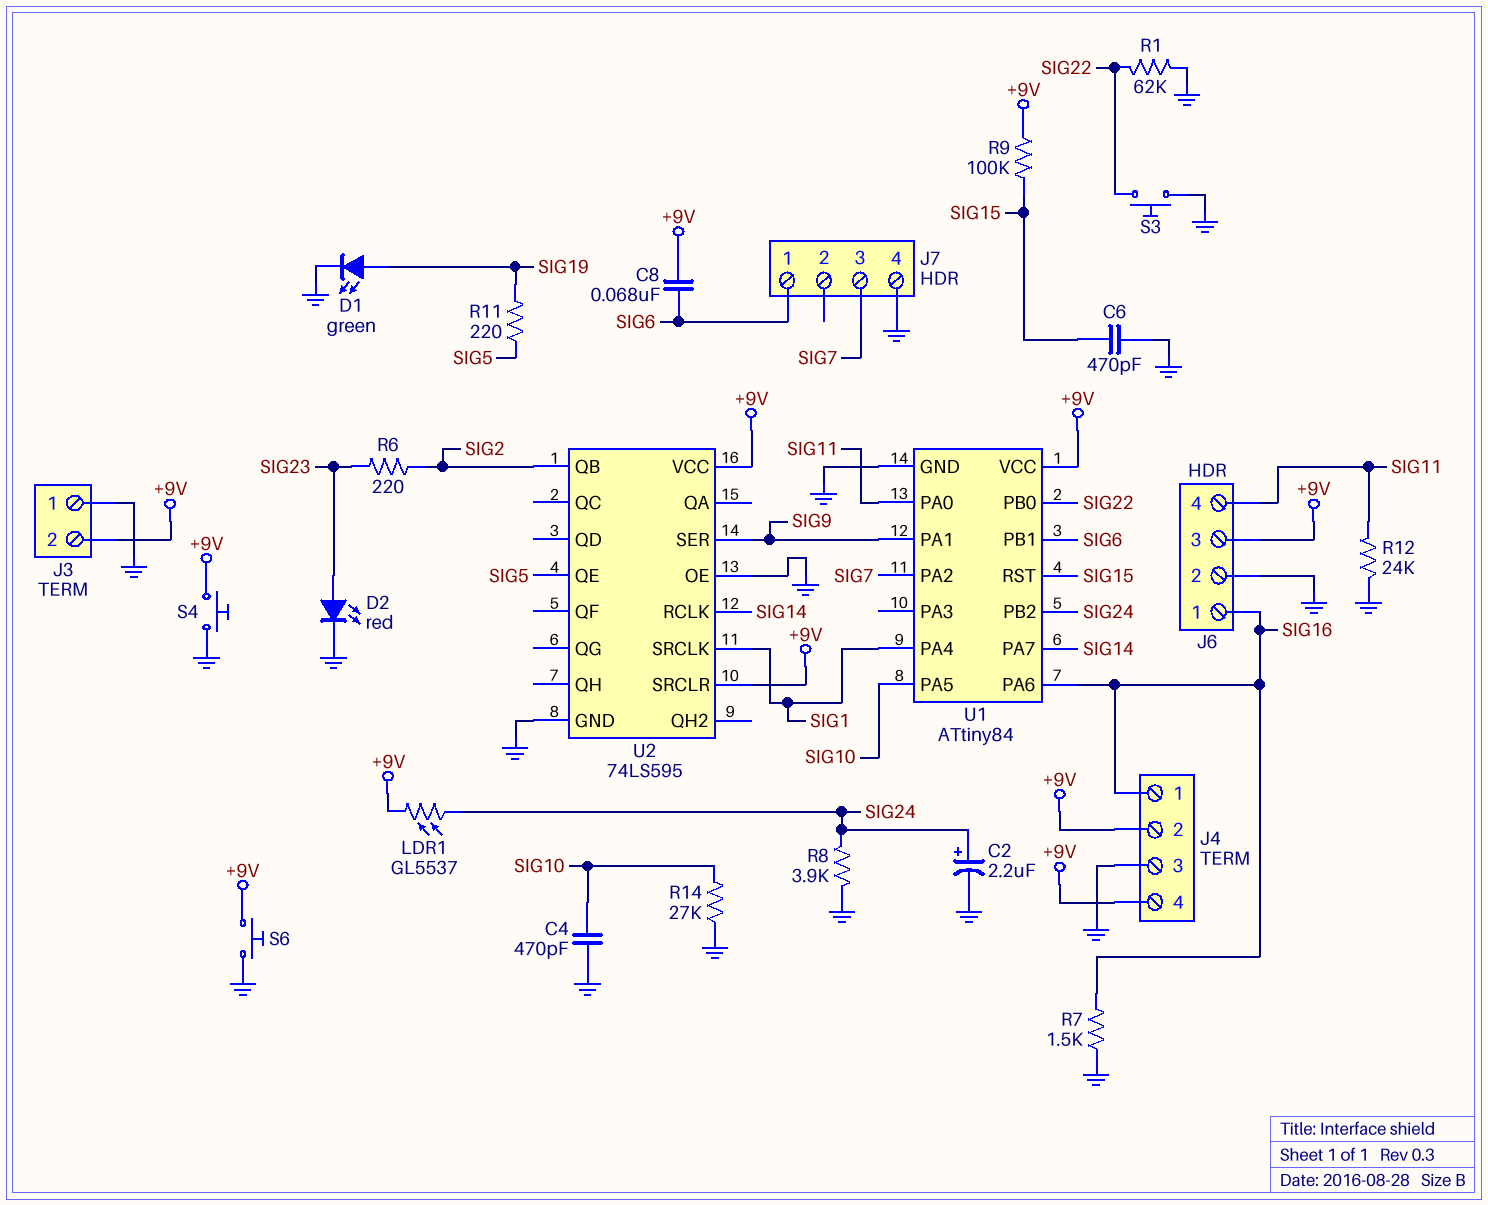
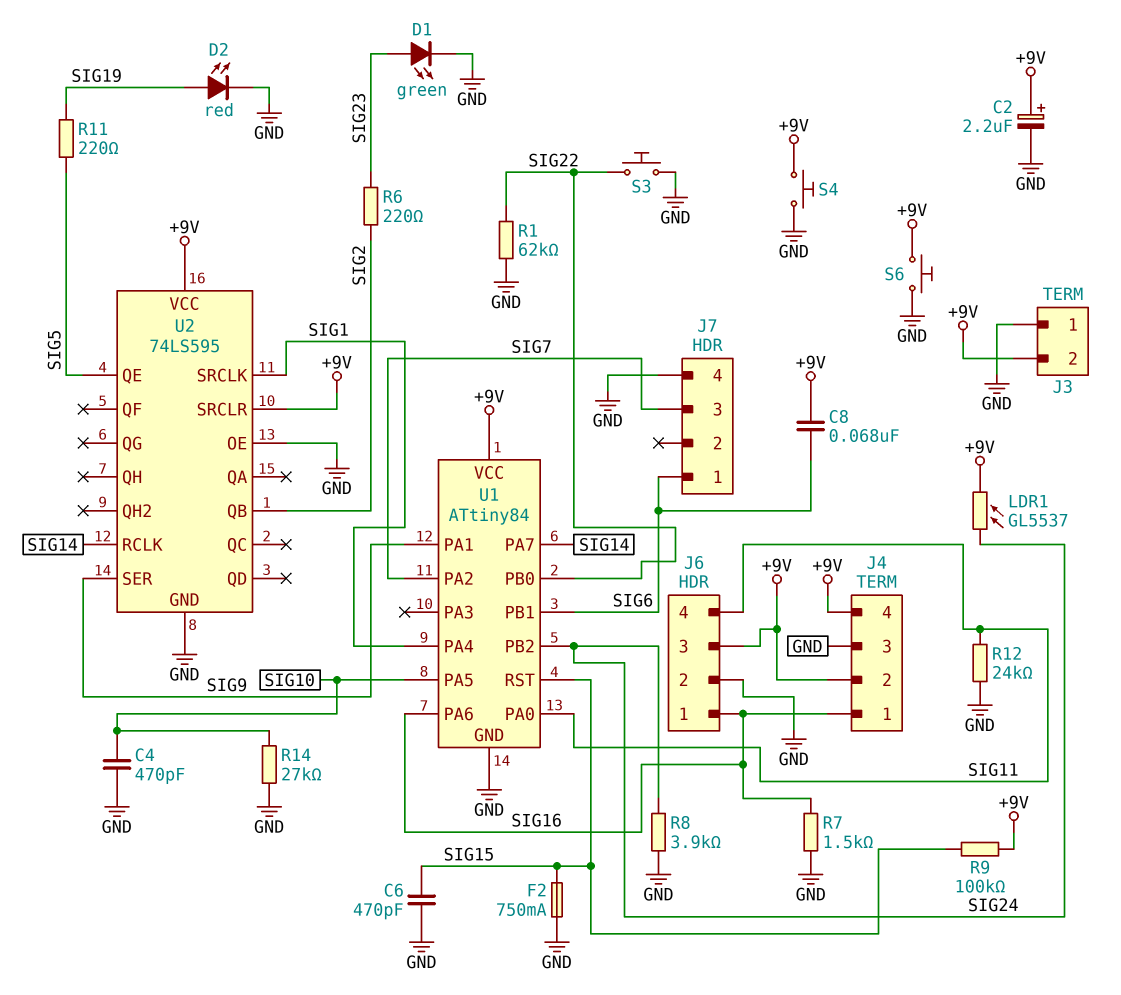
C2: 2.2uF (plus SIG24, minus GND) -> 2.2uF (plus +9V, minus GND)
D1: LED green (A SIG19, K GND) -> LED green (A SIG23, K GND)
D2: LED red (A SIG23, K GND) -> LED red (A SIG19, K GND)
F2: none -> 750mA (GND, SIG15)

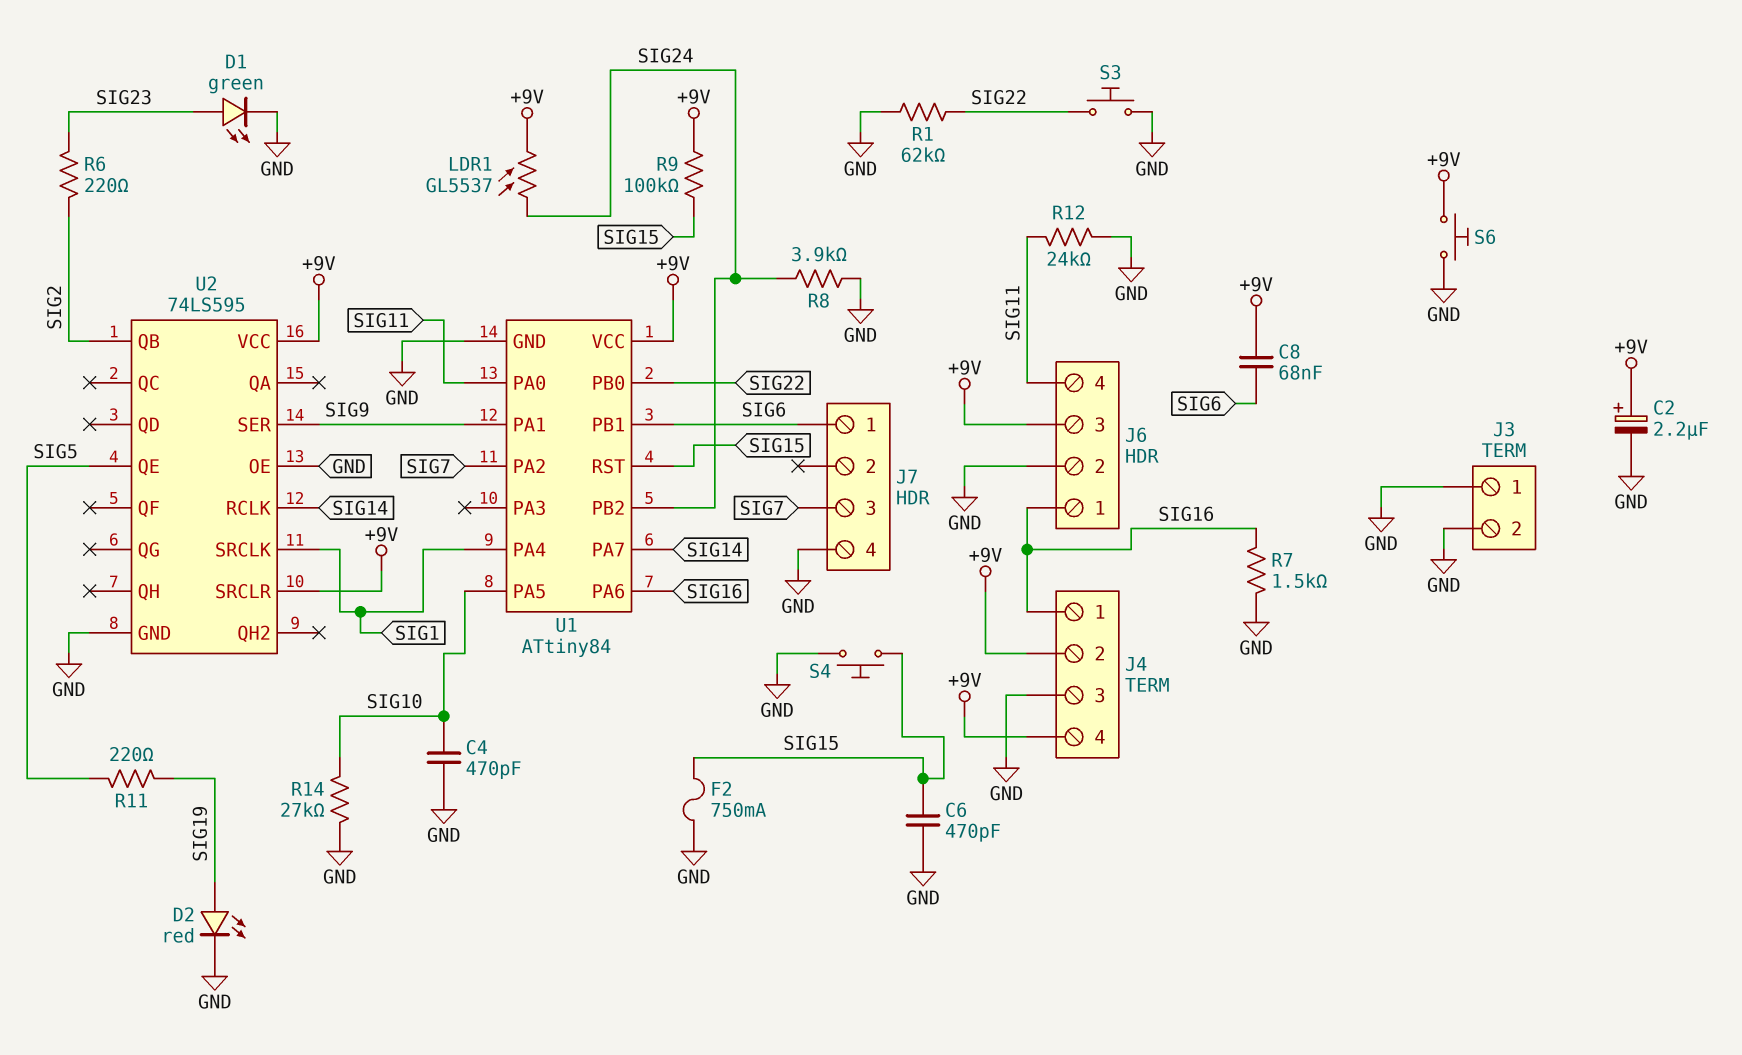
J3 pin 2: +9V -> GND
S4: button (+9V, GND) -> button (GND, SIG15)

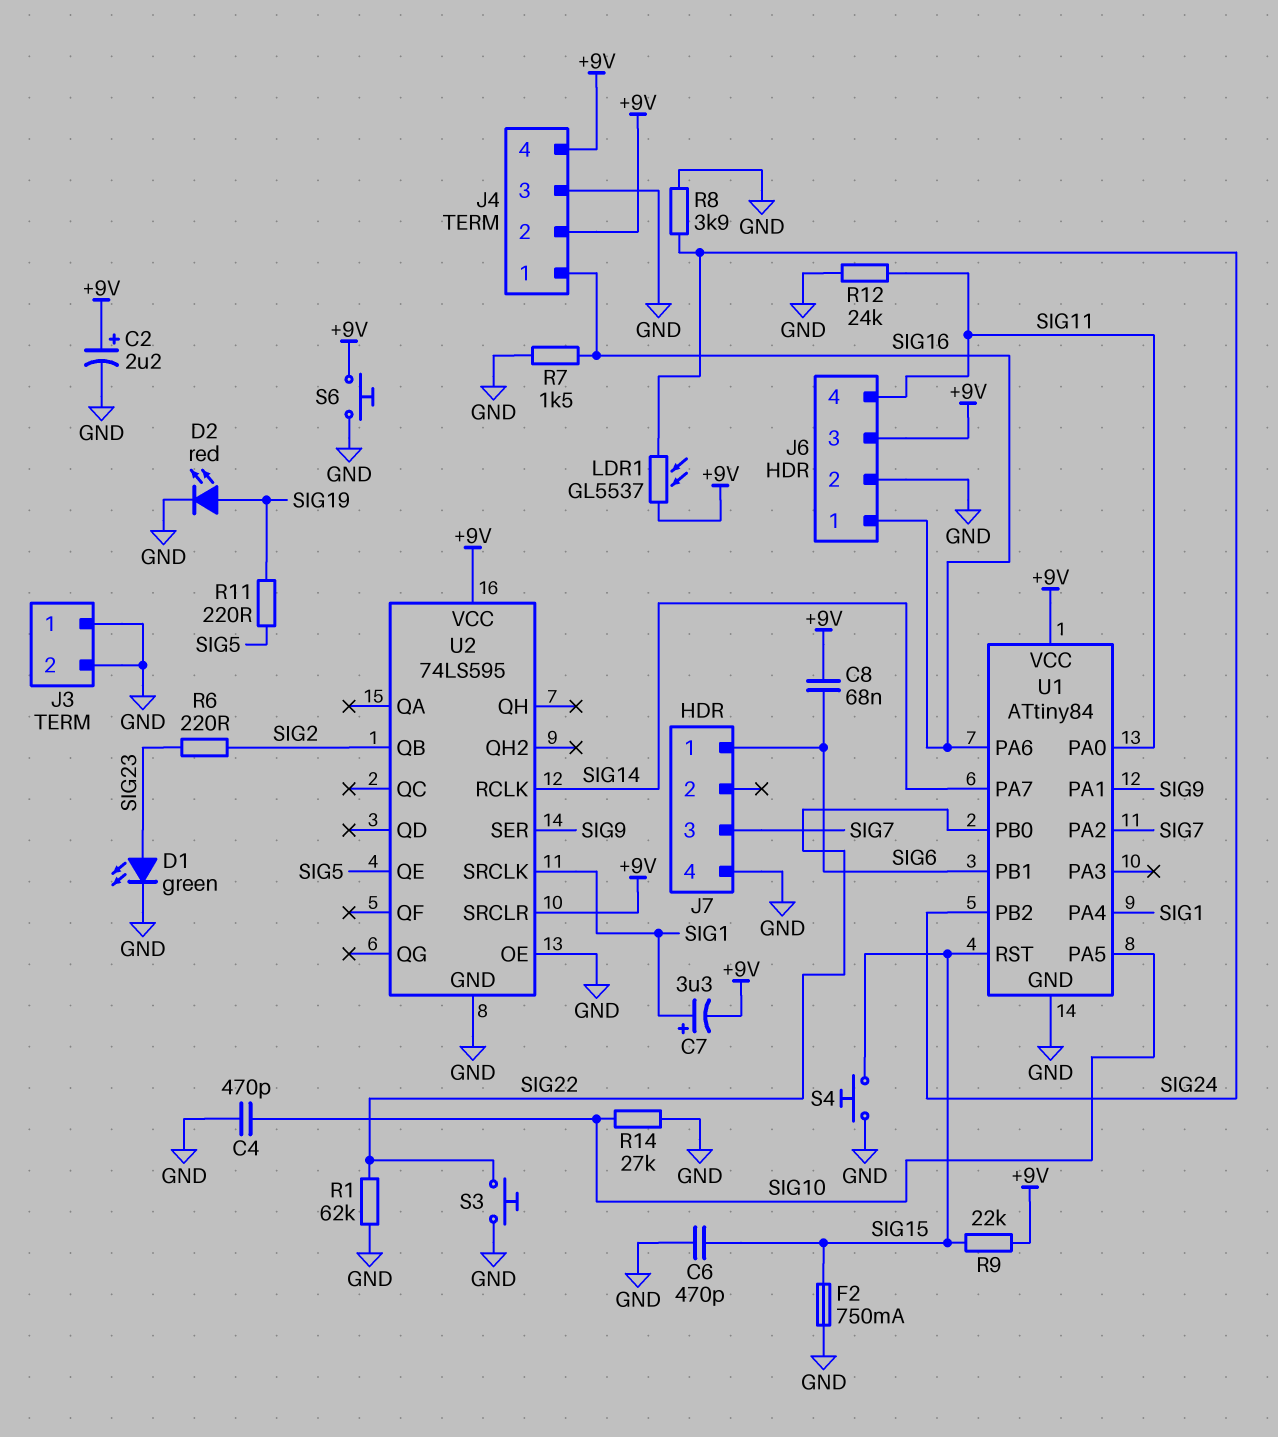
C7: none -> 3.3uF (plus SIG1, minus +9V)
R9: 100k (+9V, SIG15) -> 22k (+9V, SIG15)

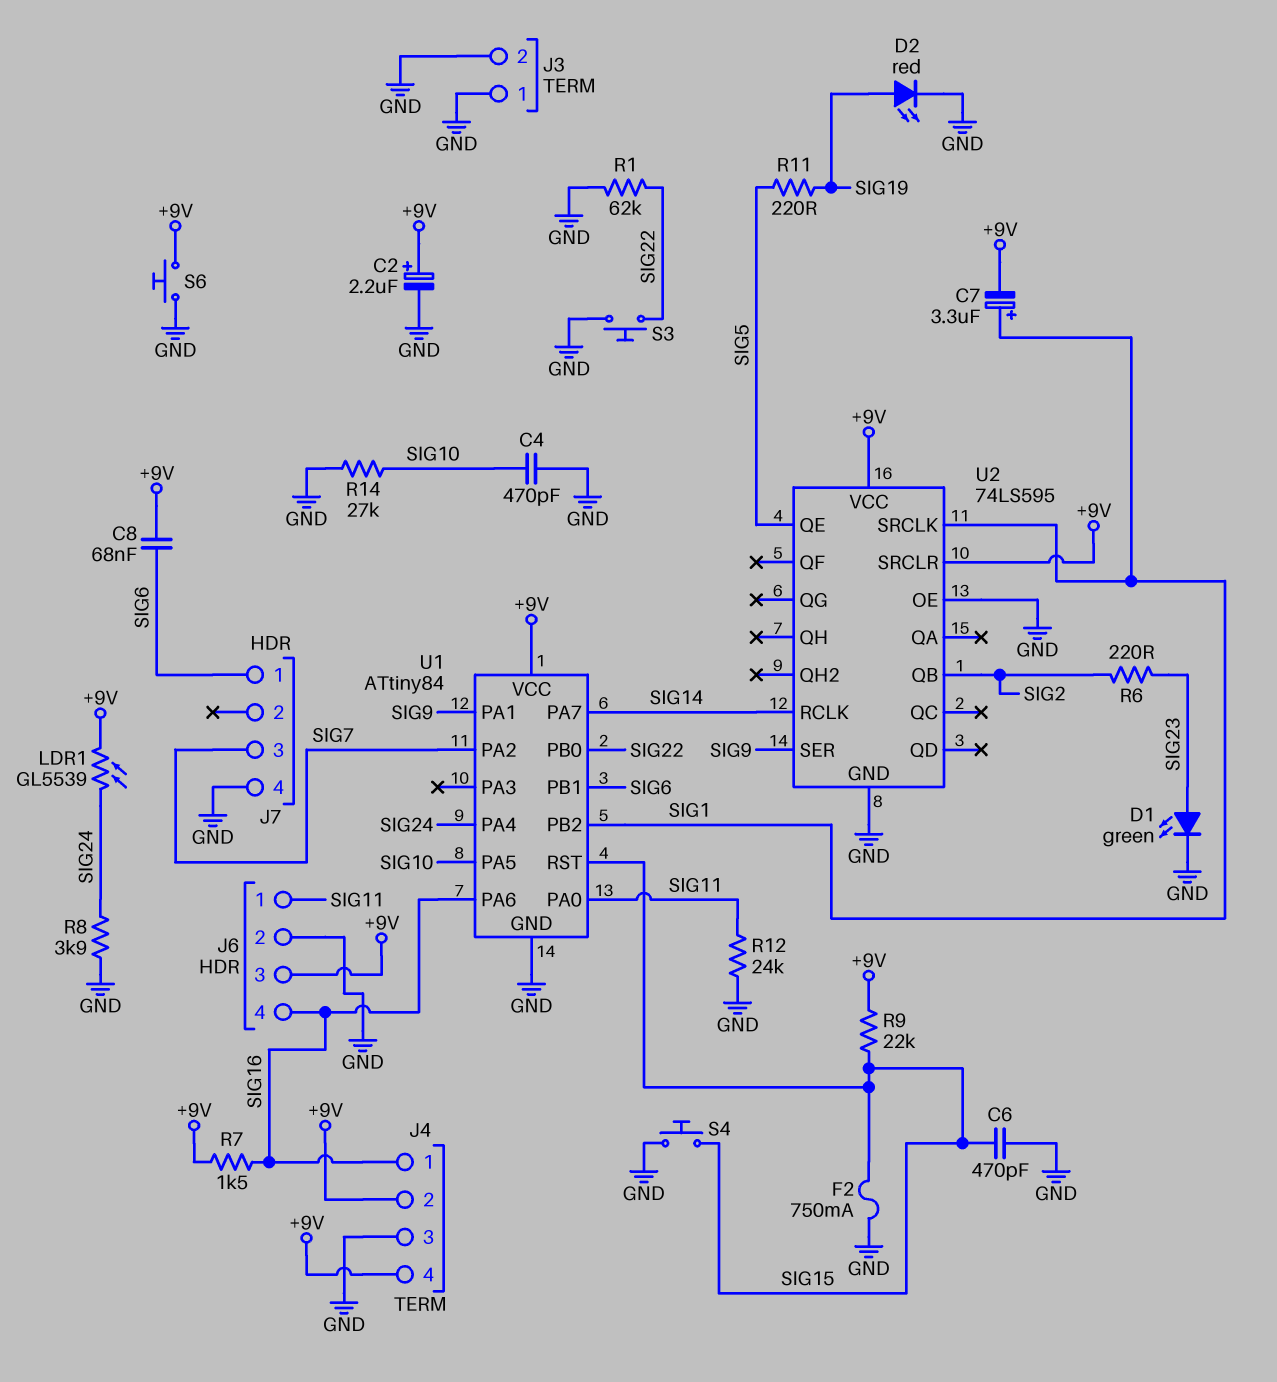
J6 pin 1: SIG16 -> SIG11
J6 pin 4: SIG11 -> SIG16
LDR1: GL5537 (+9V, SIG24) -> GL5539 (+9V, SIG24)
R7: 1.5k (GND, SIG16) -> 1.5k (+9V, SIG16)
U1 pin PA4: SIG1 -> SIG24
U1 pin PB2: SIG24 -> SIG1

